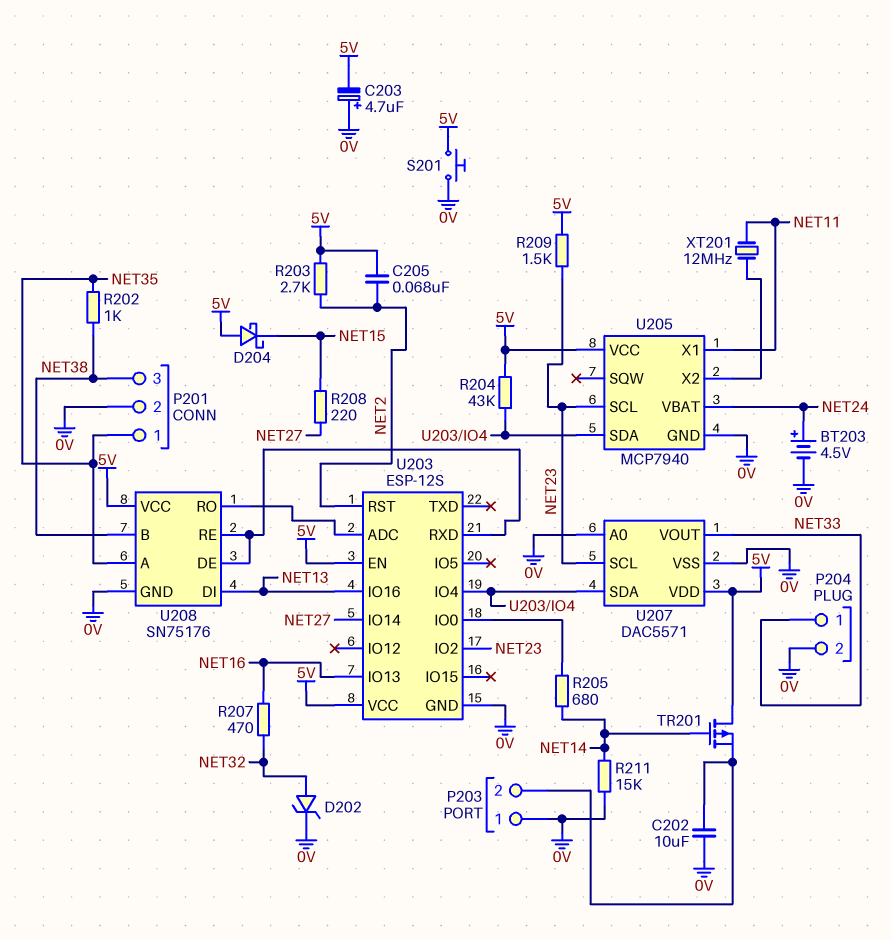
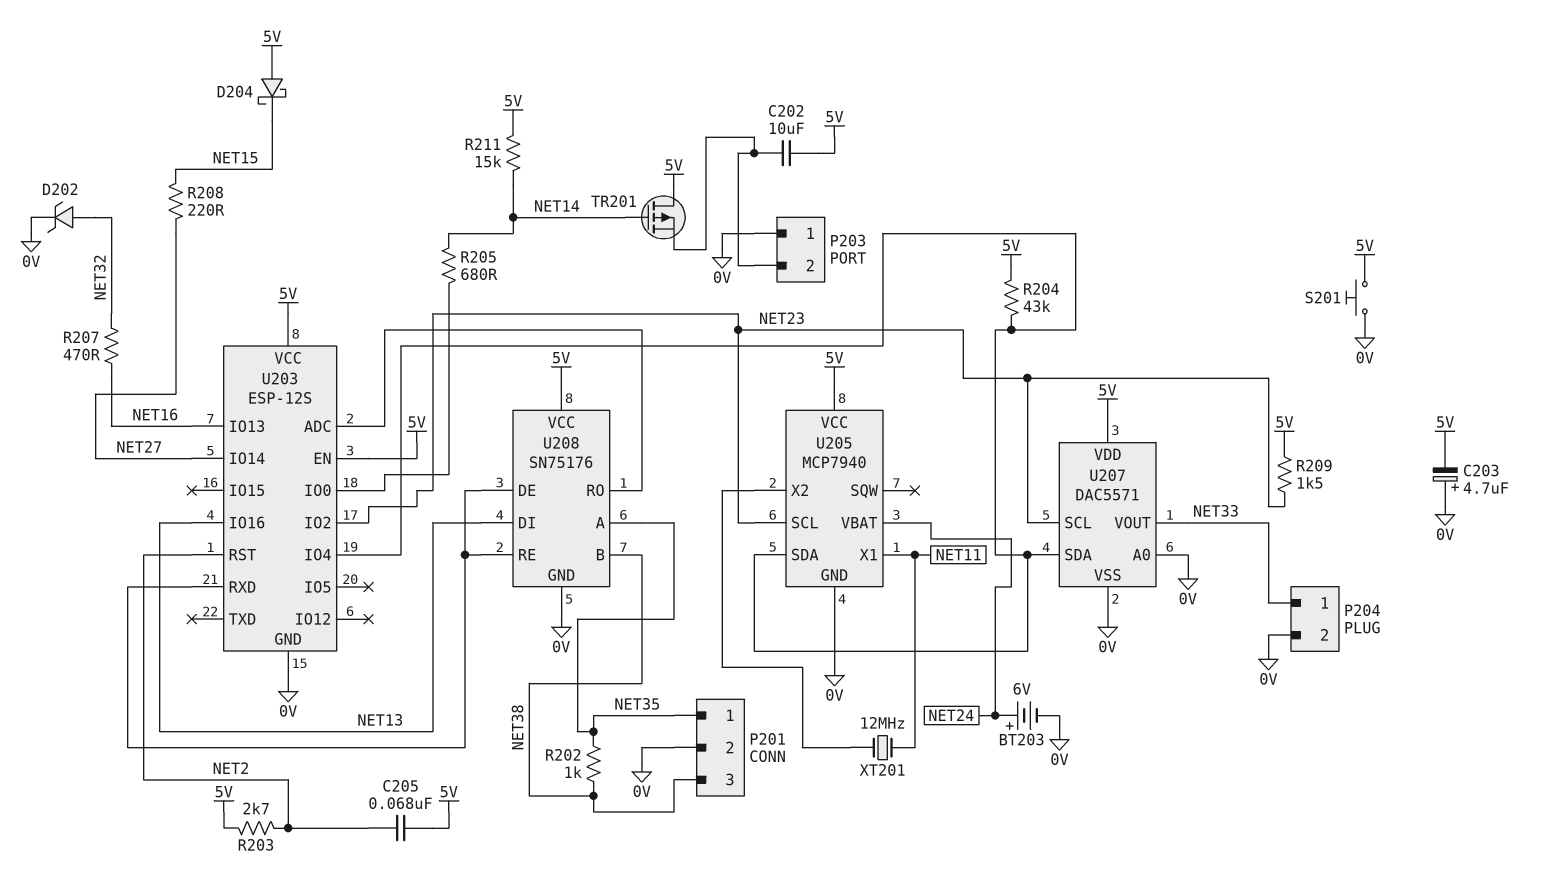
BT203: 4.5V (plus NET24, minus 0V) -> 6V (plus NET24, minus 0V)
C202: 10uF (0V, P203/2) -> 10uF (5V, P203/2)
R211: 15k (0V, NET14) -> 15k (5V, NET14)

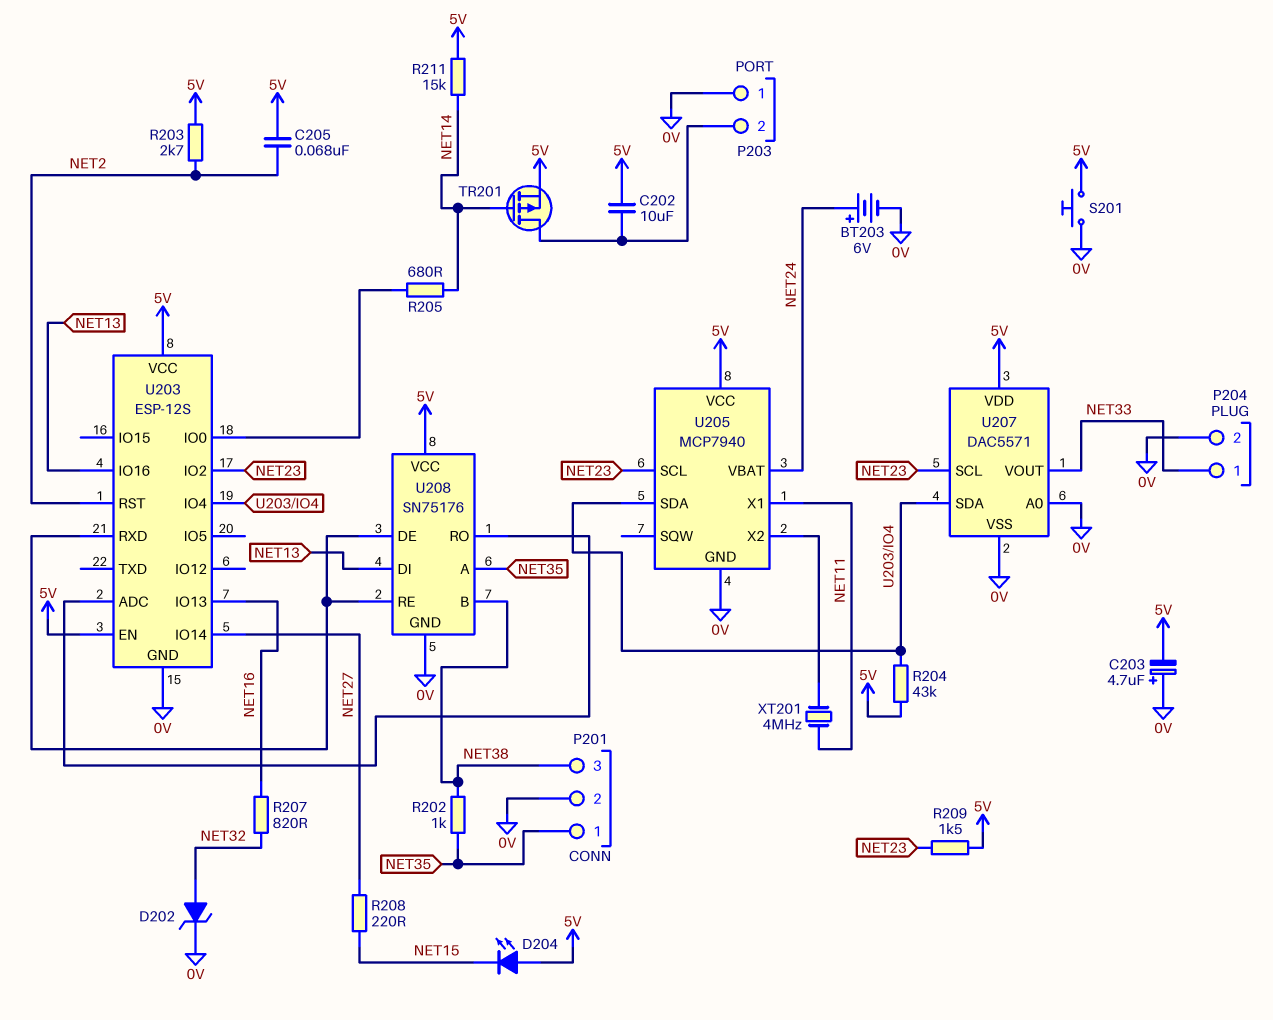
D204: schottky (A 5V, K NET15) -> LED (A 5V, K NET15)
R207: 470 (NET16, NET32) -> 820 (NET16, NET32)
TR201: PMOS (G NET14, D 5V, S P203/2) -> PMOS (G NET14, D P203/2, S 5V)
XT201: 12MHz (NET11, U205/X2) -> 4MHz (NET11, U205/X2)

